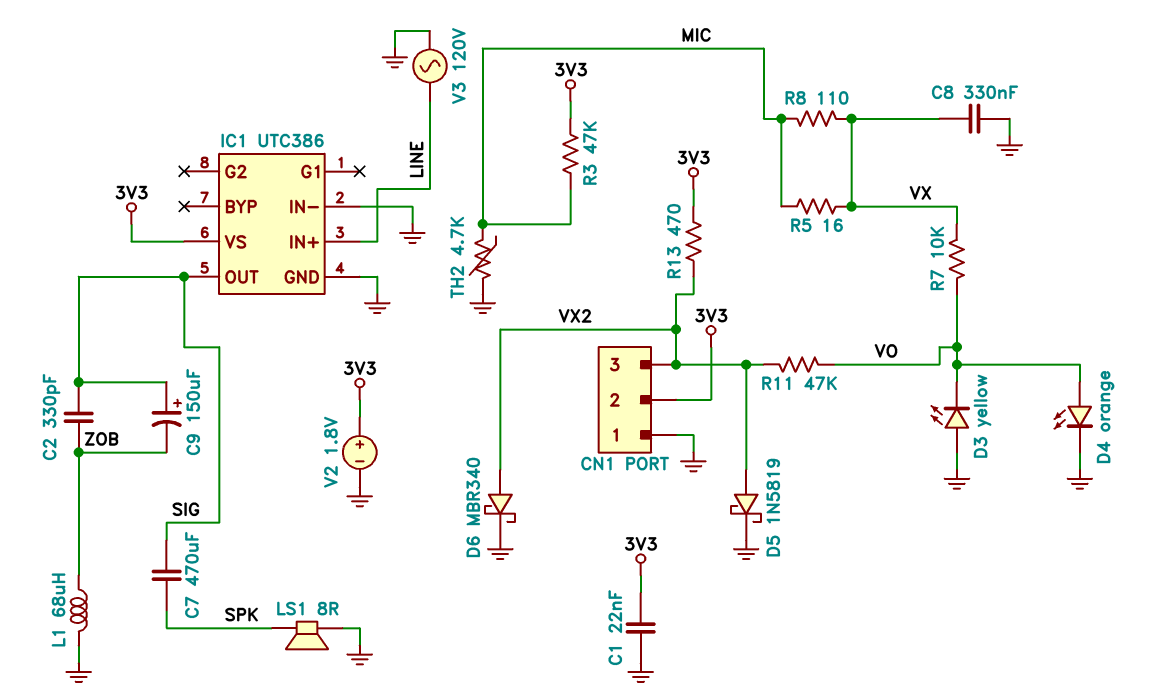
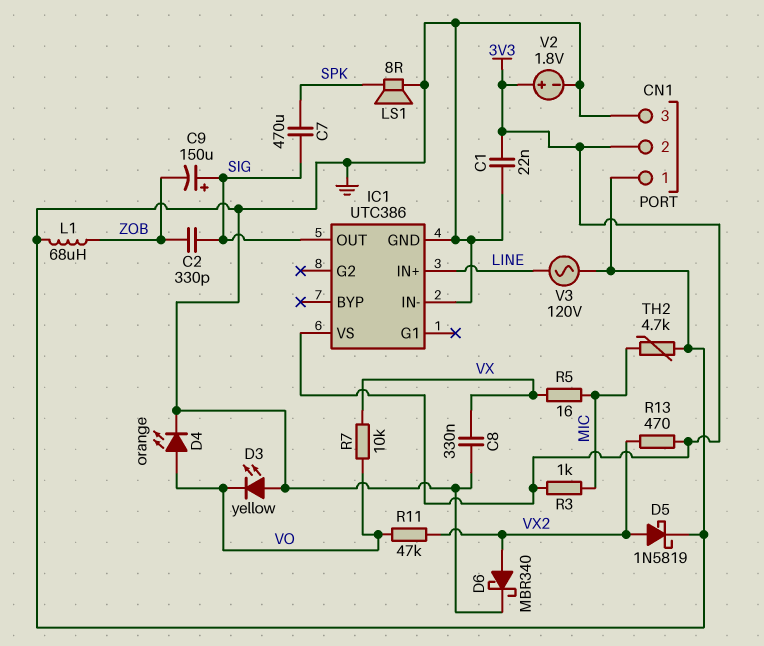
CN1 pin 3: VX2 -> GND
R3: 47k (3V3, MIC) -> 1k (3V3, MIC)
R8: 110 (MIC, VX) -> none

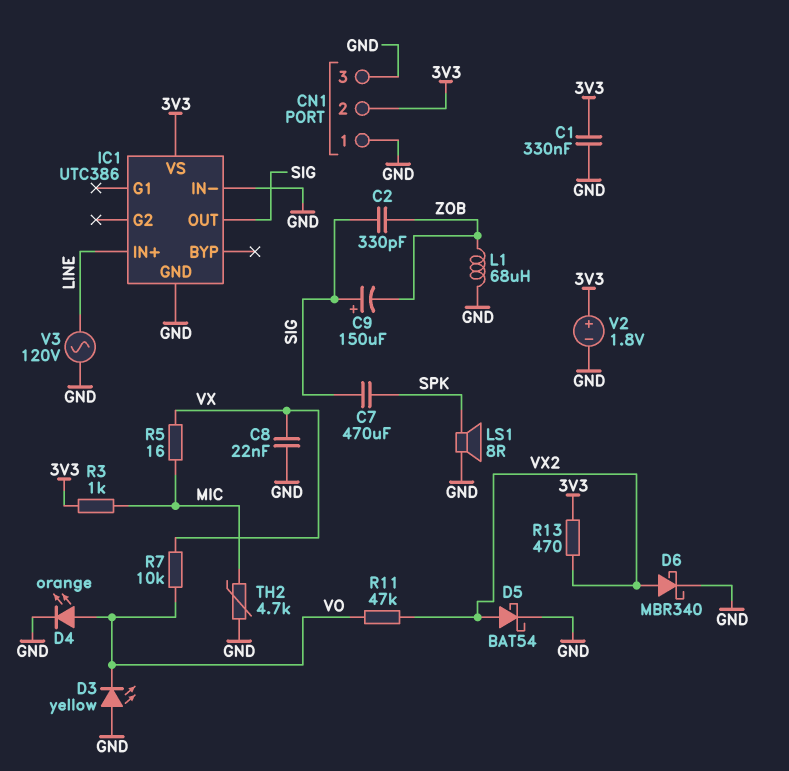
C1: 22nF (3V3, GND) -> 330nF (3V3, GND)
C8: 330nF (GND, VX) -> 22nF (GND, VX)
D5: schottky 1N5819 (A VX2, K GND) -> schottky BAT54 (A VX2, K GND)

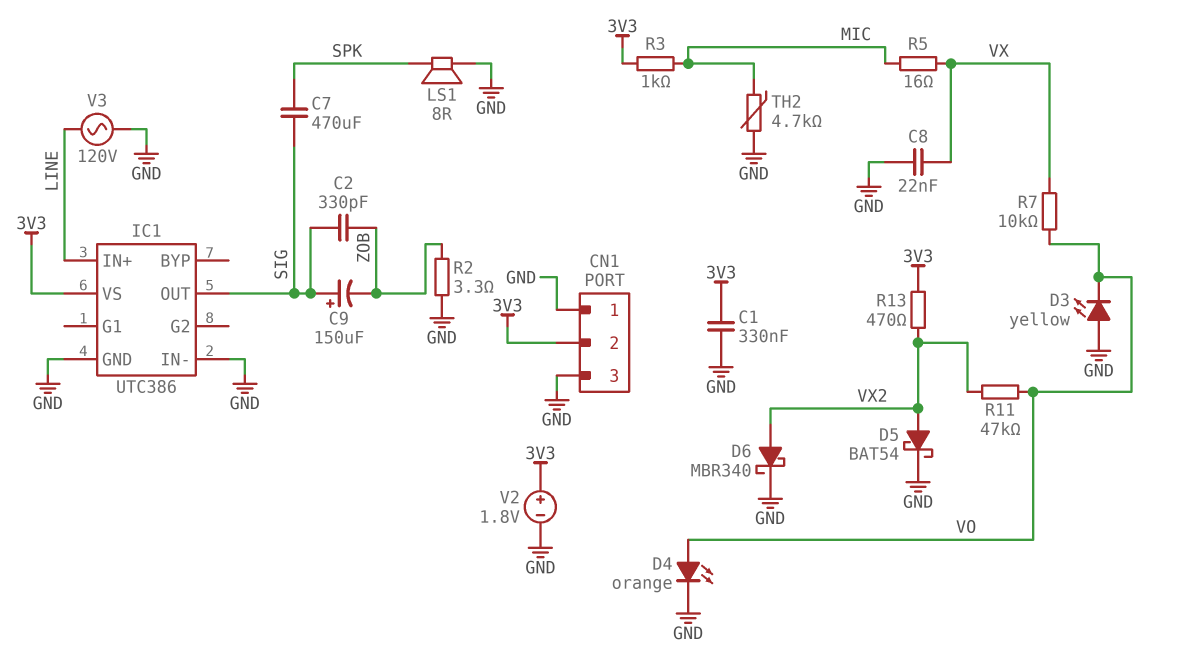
L1: 68uH (GND, ZOB) -> none
R2: none -> 3.3 (GND, ZOB)

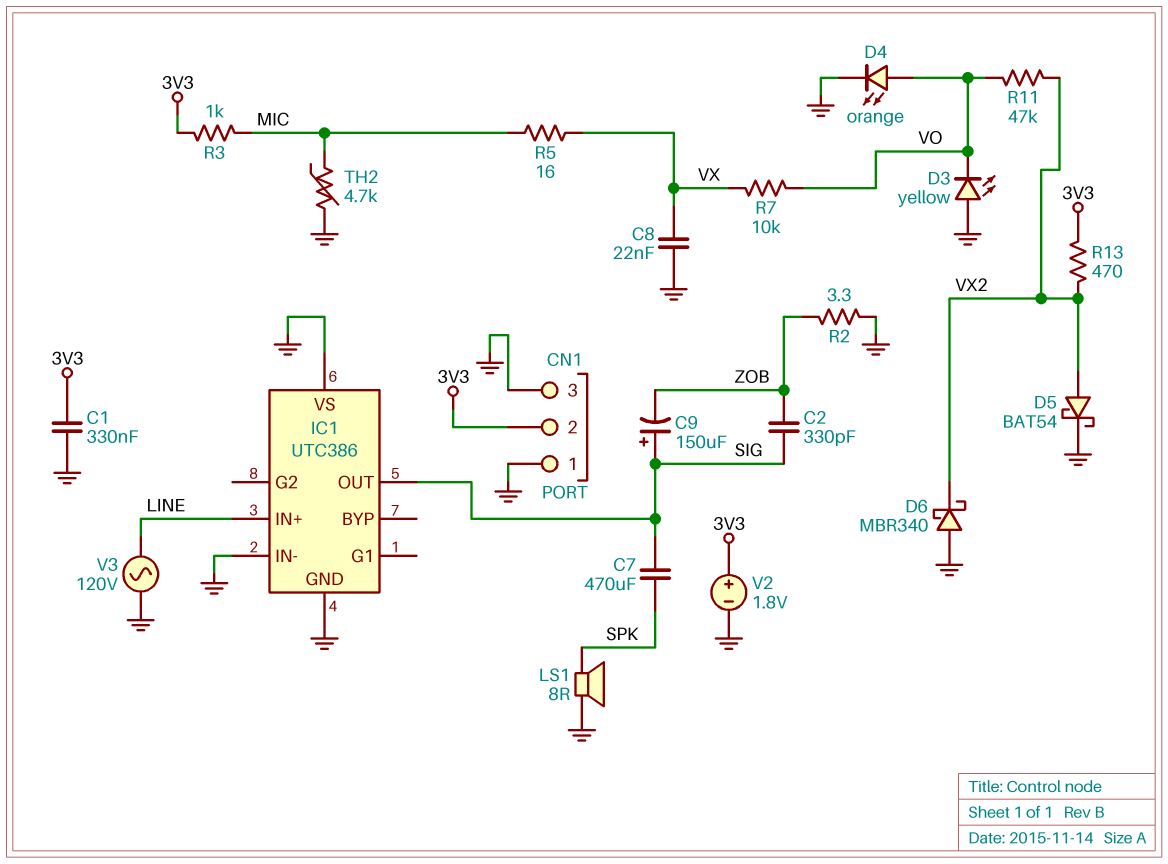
D6: schottky MBR340 (A VX2, K GND) -> schottky MBR340 (A GND, K VX2)
IC1 pin VS: 3V3 -> GND

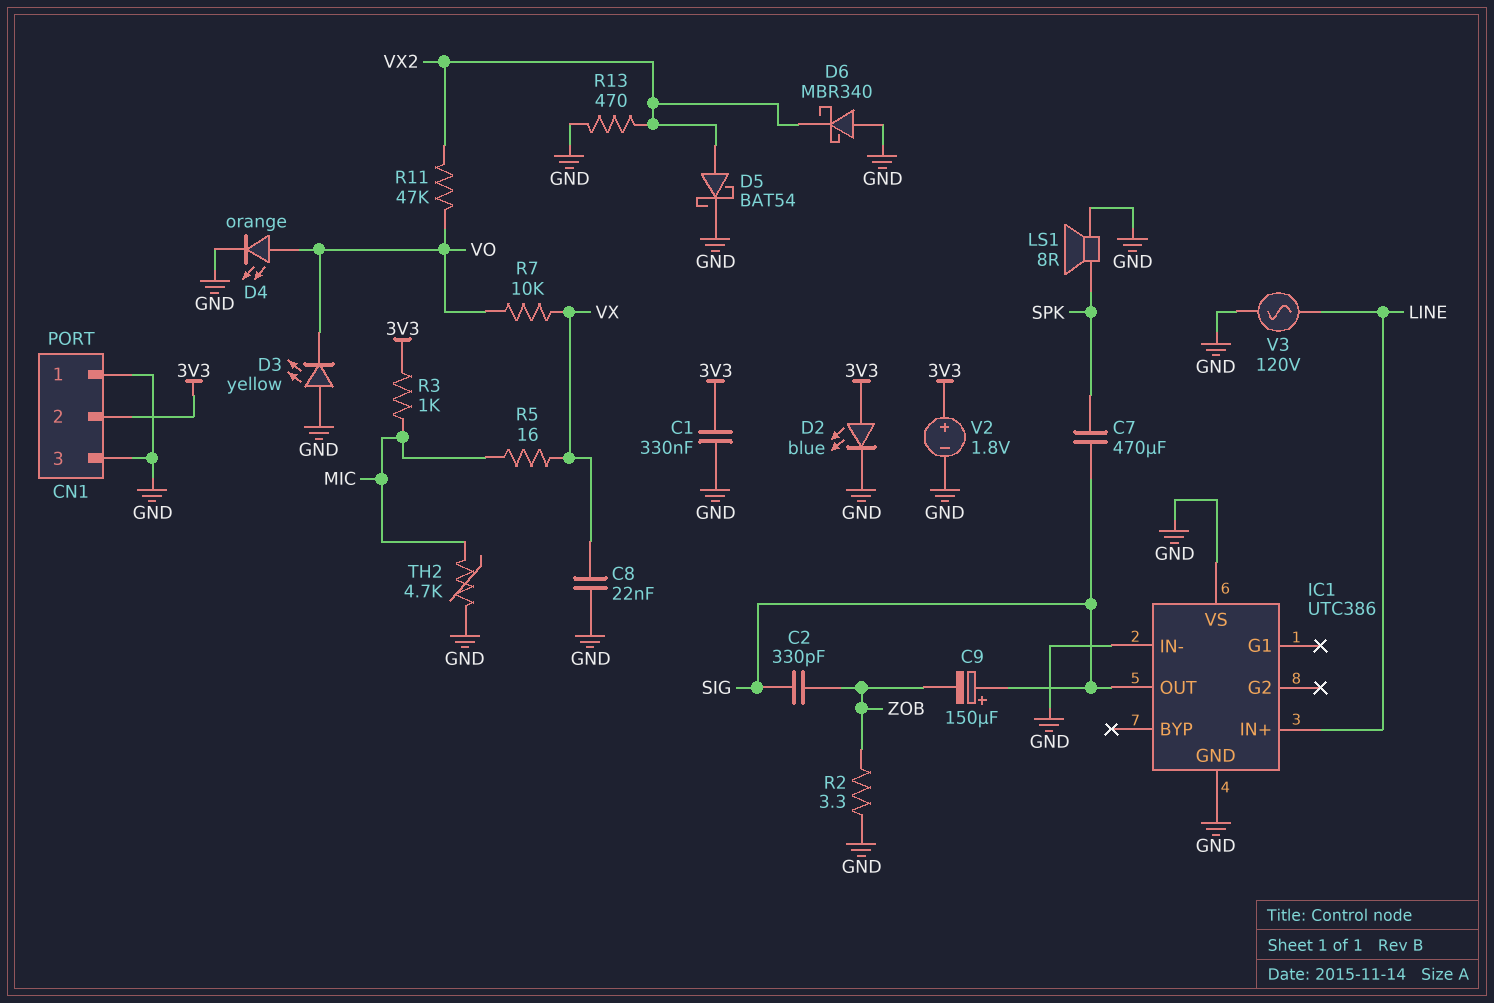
D2: none -> LED blue (A 3V3, K GND)
R13: 470 (3V3, VX2) -> 470 (GND, VX2)

